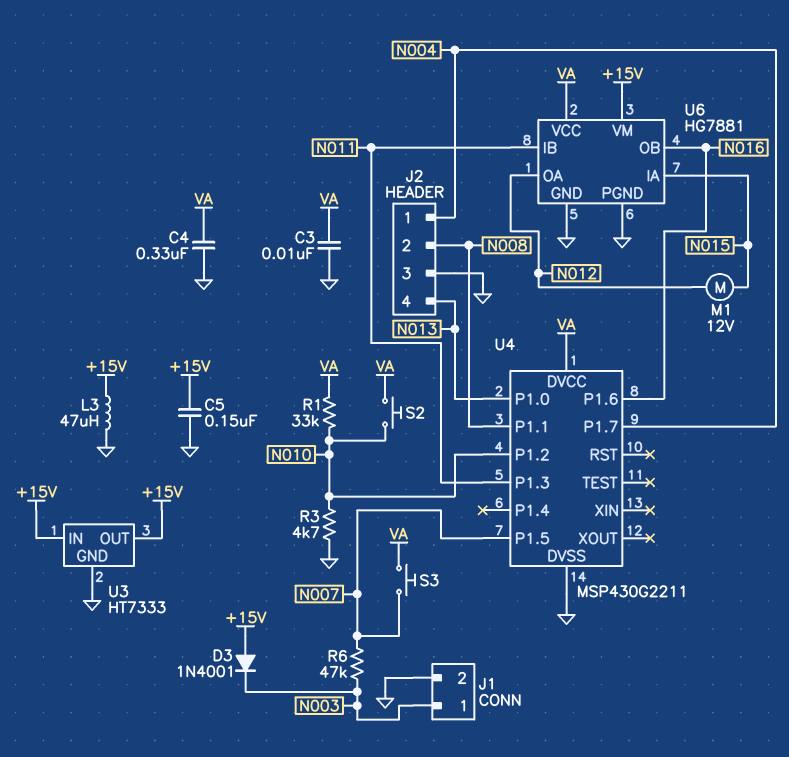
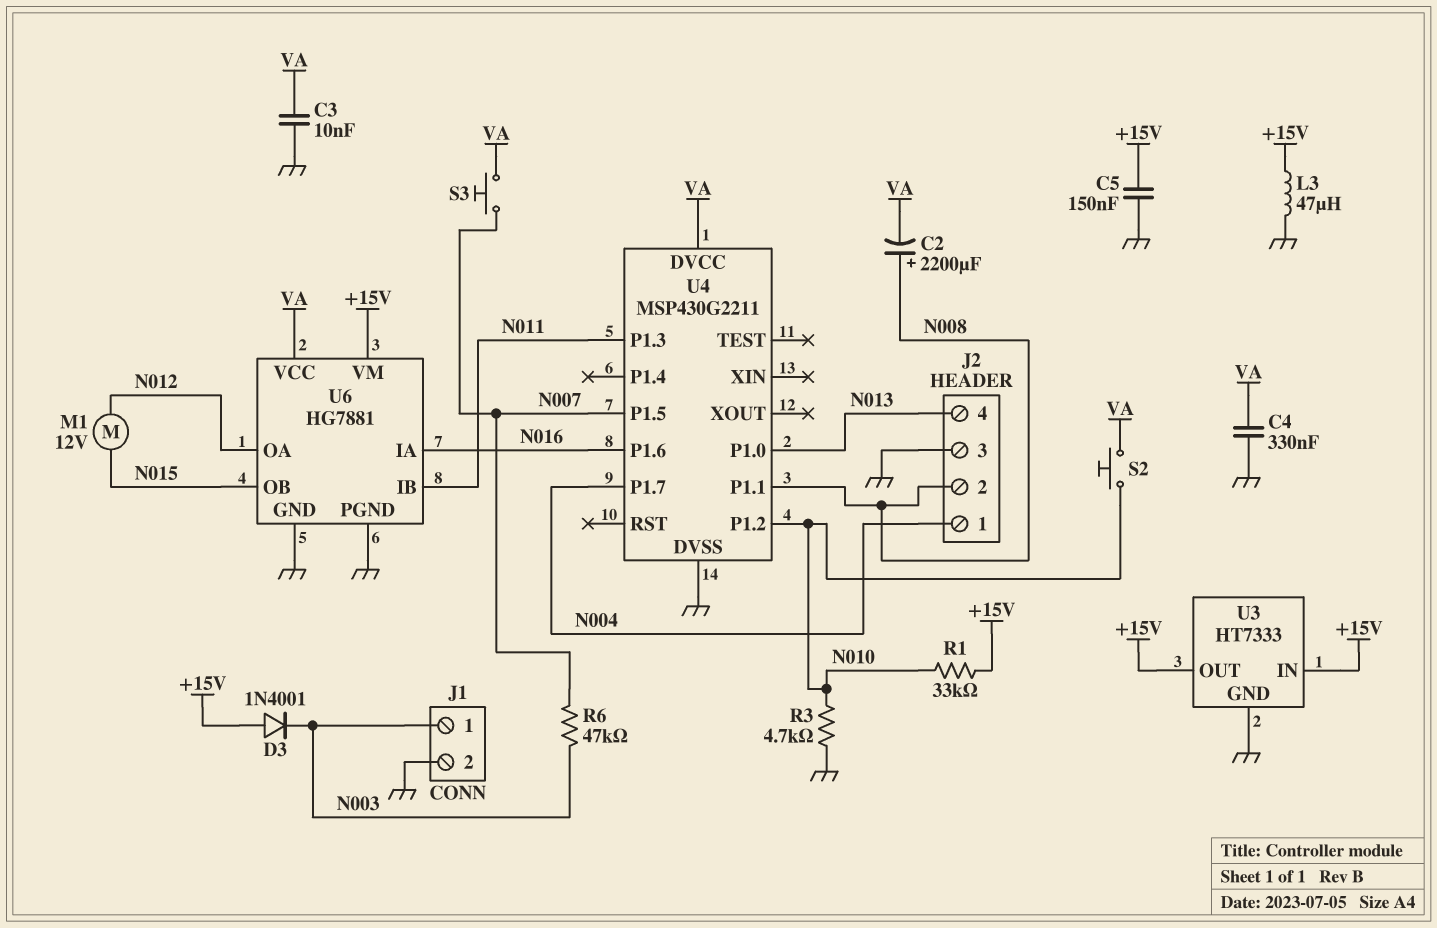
C2: none -> 2200uF (plus N008, minus VA)
R1: 33k (N010, VA) -> 33k (+15V, N010)
U6 pin IA: N015 -> N016
U6 pin OB: N016 -> N015

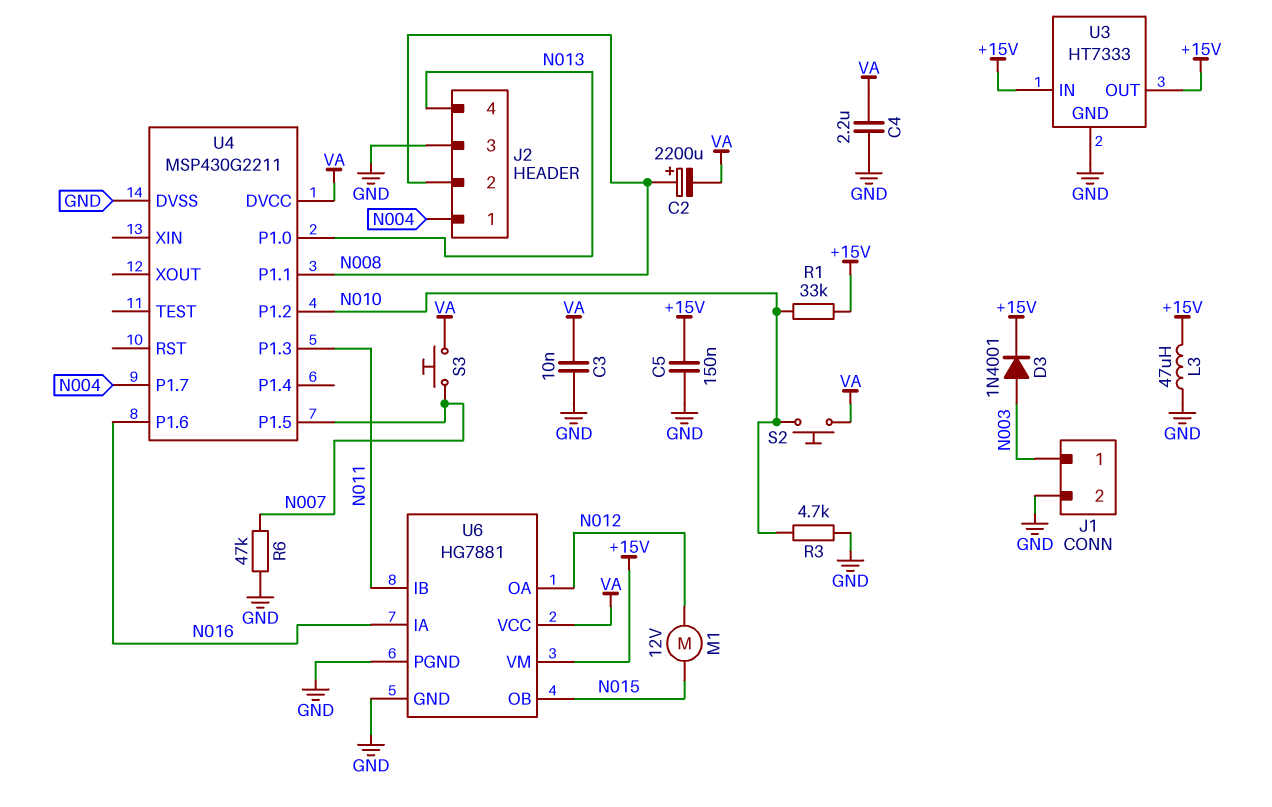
C4: 330nF (GND, VA) -> 2.2uF (GND, VA)
D3: diode 1N4001 (A +15V, K N003) -> diode 1N4001 (A N003, K +15V)
R6: 47k (N003, N007) -> 47k (GND, N007)

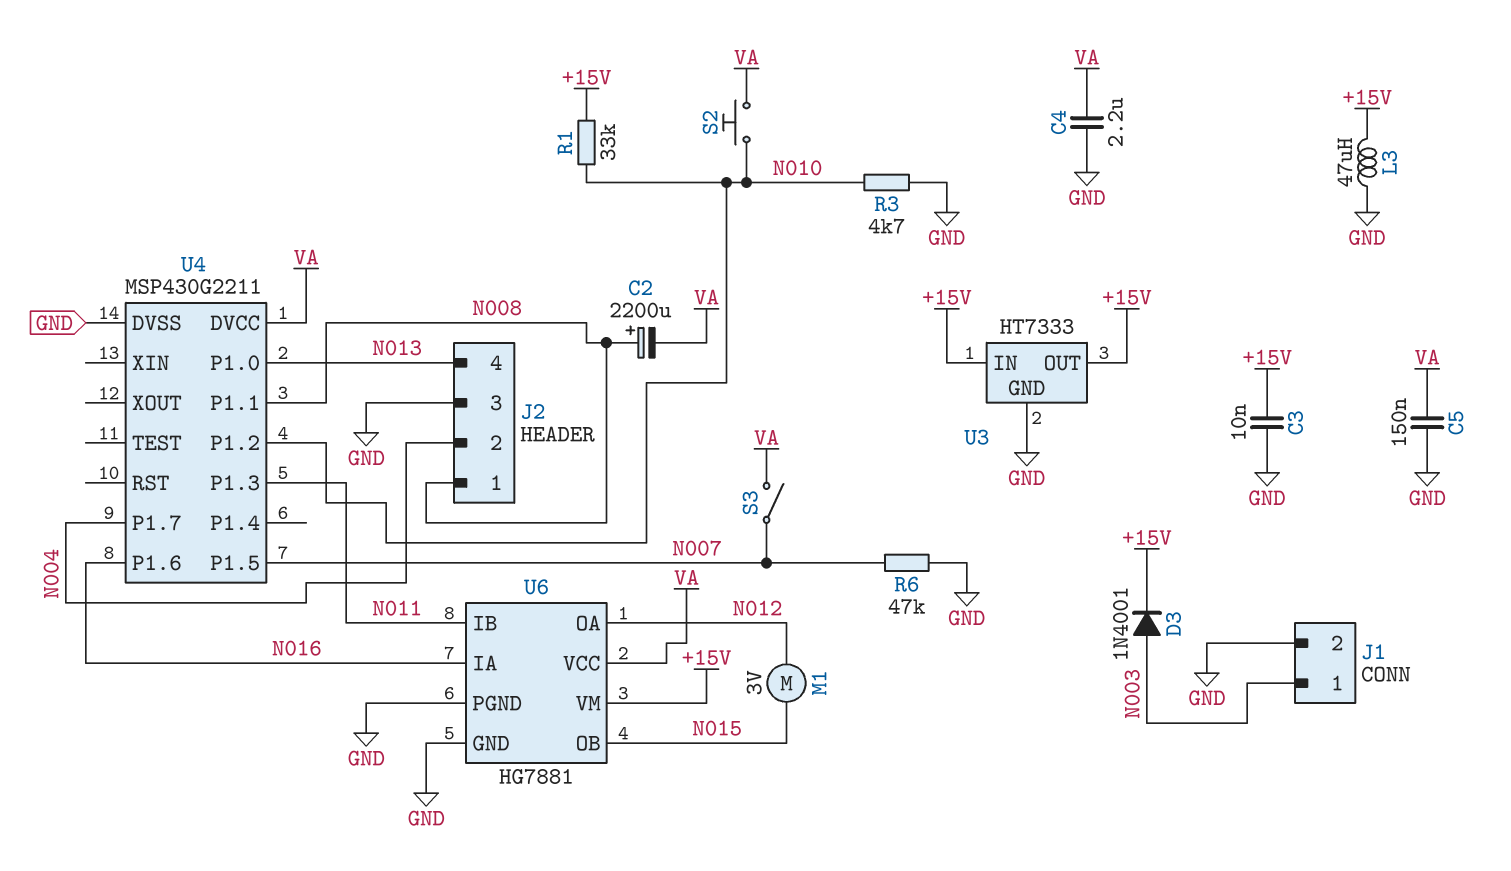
C3: 10nF (GND, VA) -> 10nF (+15V, GND)
C5: 150nF (+15V, GND) -> 150nF (GND, VA)
J2 pin 1: N004 -> N008
J2 pin 2: N008 -> N004
M1: motor 12V (N012, N015) -> motor 3V (N012, N015)
S3: button (N007, VA) -> switch (N007, VA)

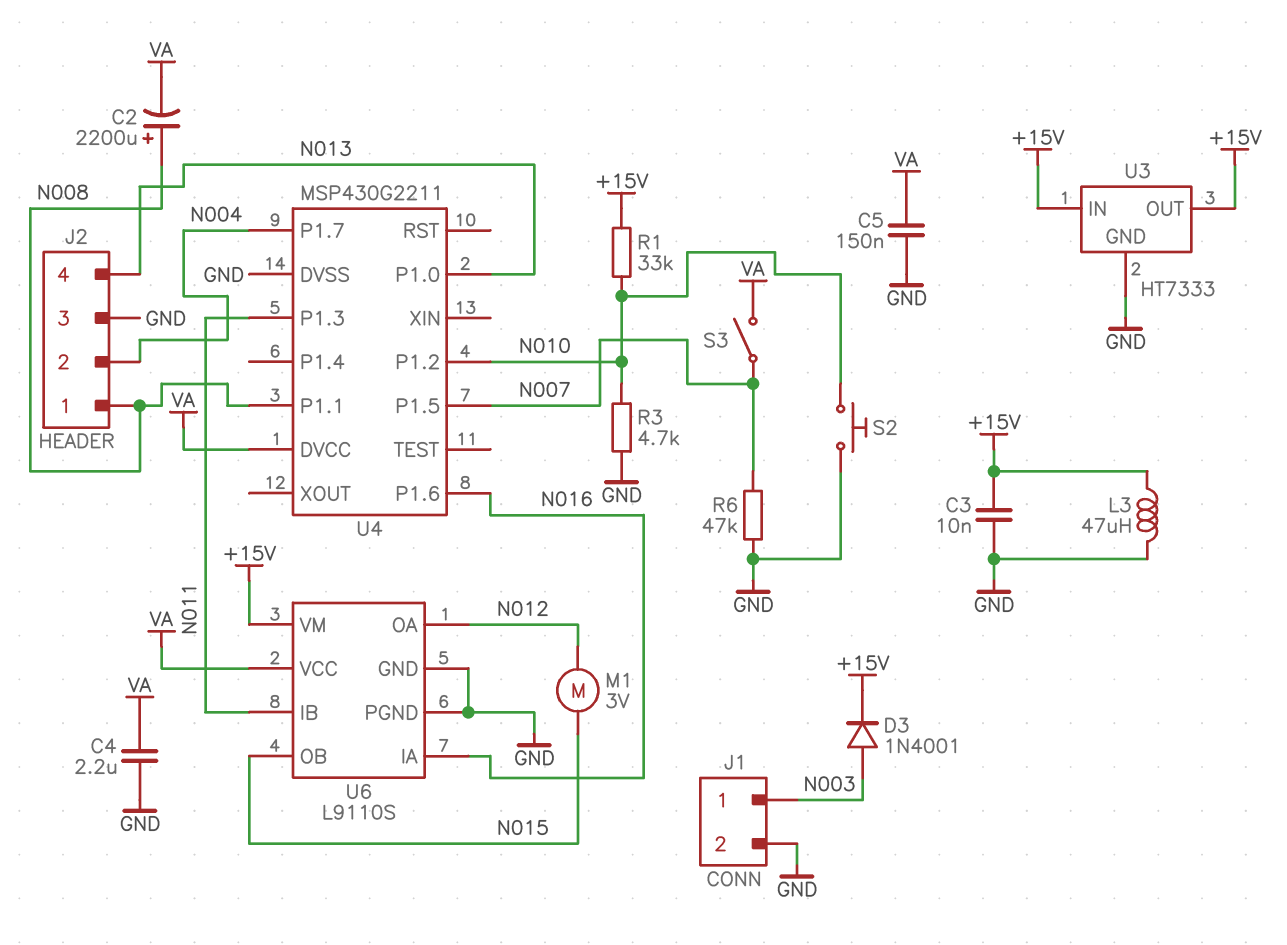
S2: button (N010, VA) -> button (GND, N010)
U6: HG7881 -> L9110S

